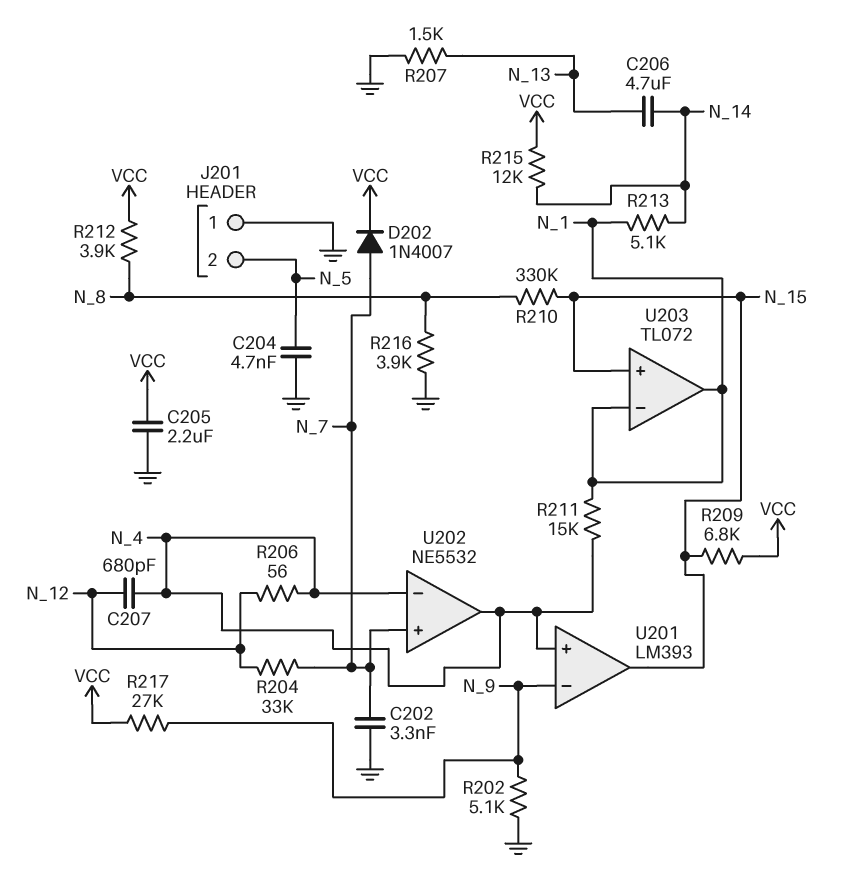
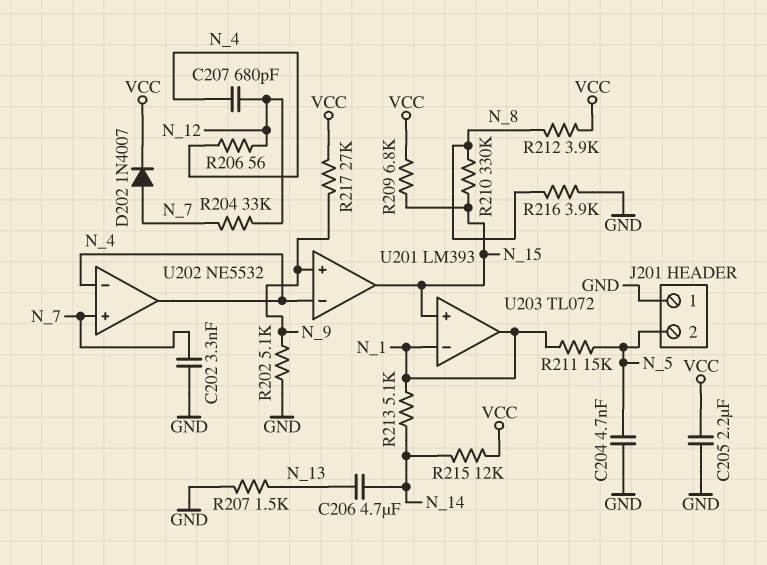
R211: 15k (N_1, N_4) -> 15k (N_1, N_5)
U201 pin in+: N_4 -> N_9
U201 pin in-: N_9 -> N_4

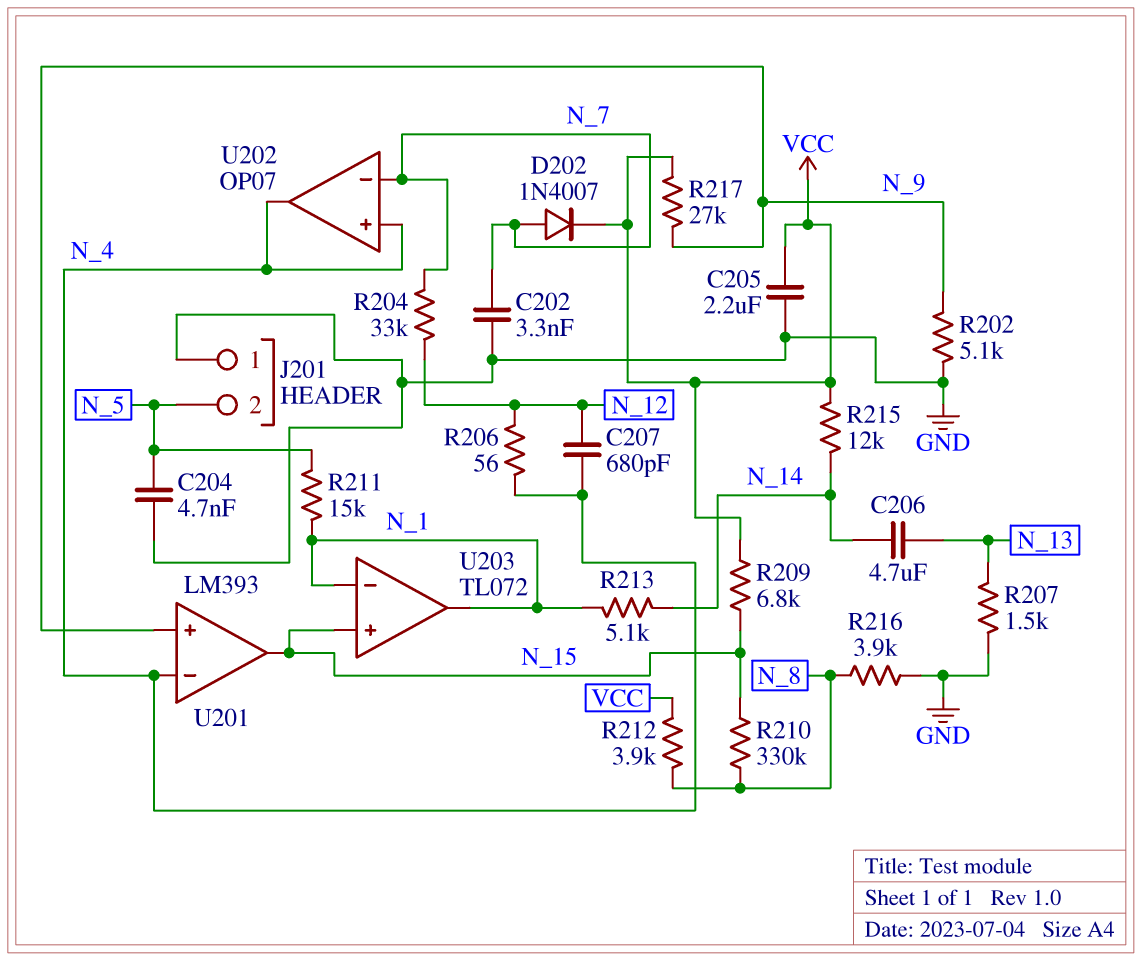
U202: NE5532 -> OP07
U202 pin in+: N_7 -> N_4
U202 pin in-: N_4 -> N_7

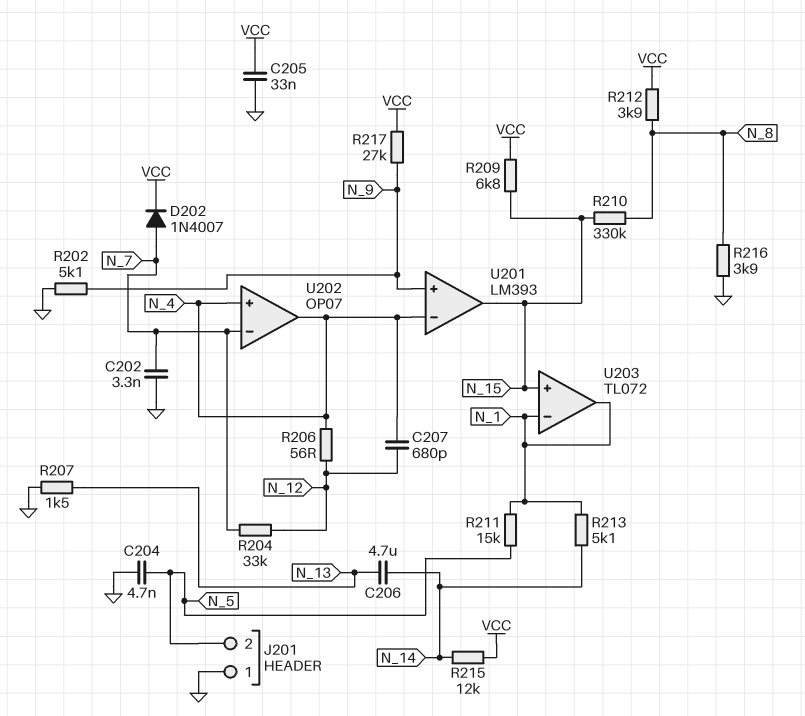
C205: 2.2uF (GND, VCC) -> 33nF (GND, VCC)

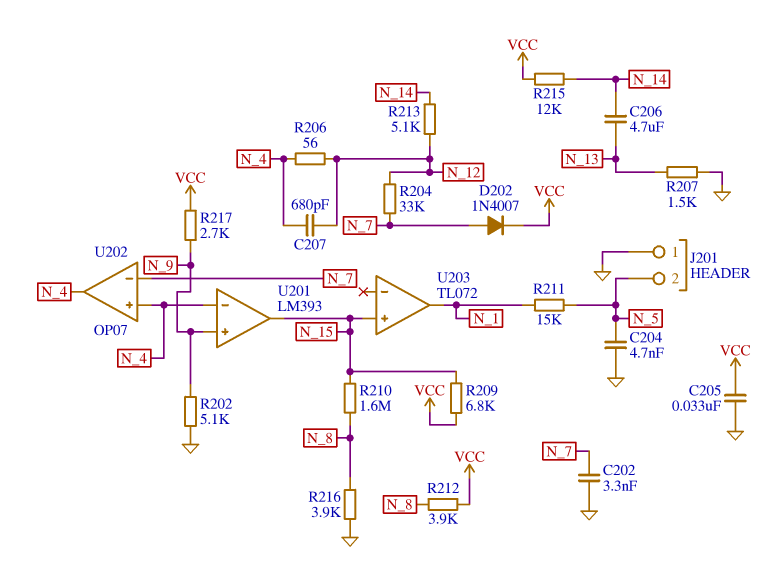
R210: 330k (N_8, N_15) -> 1.6M (N_8, N_15)
R213: 5.1k (N_1, N_14) -> 5.1k (N_12, N_14)
R217: 27k (N_9, VCC) -> 2.7k (N_9, VCC)
U203 pin in-: N_1 -> none

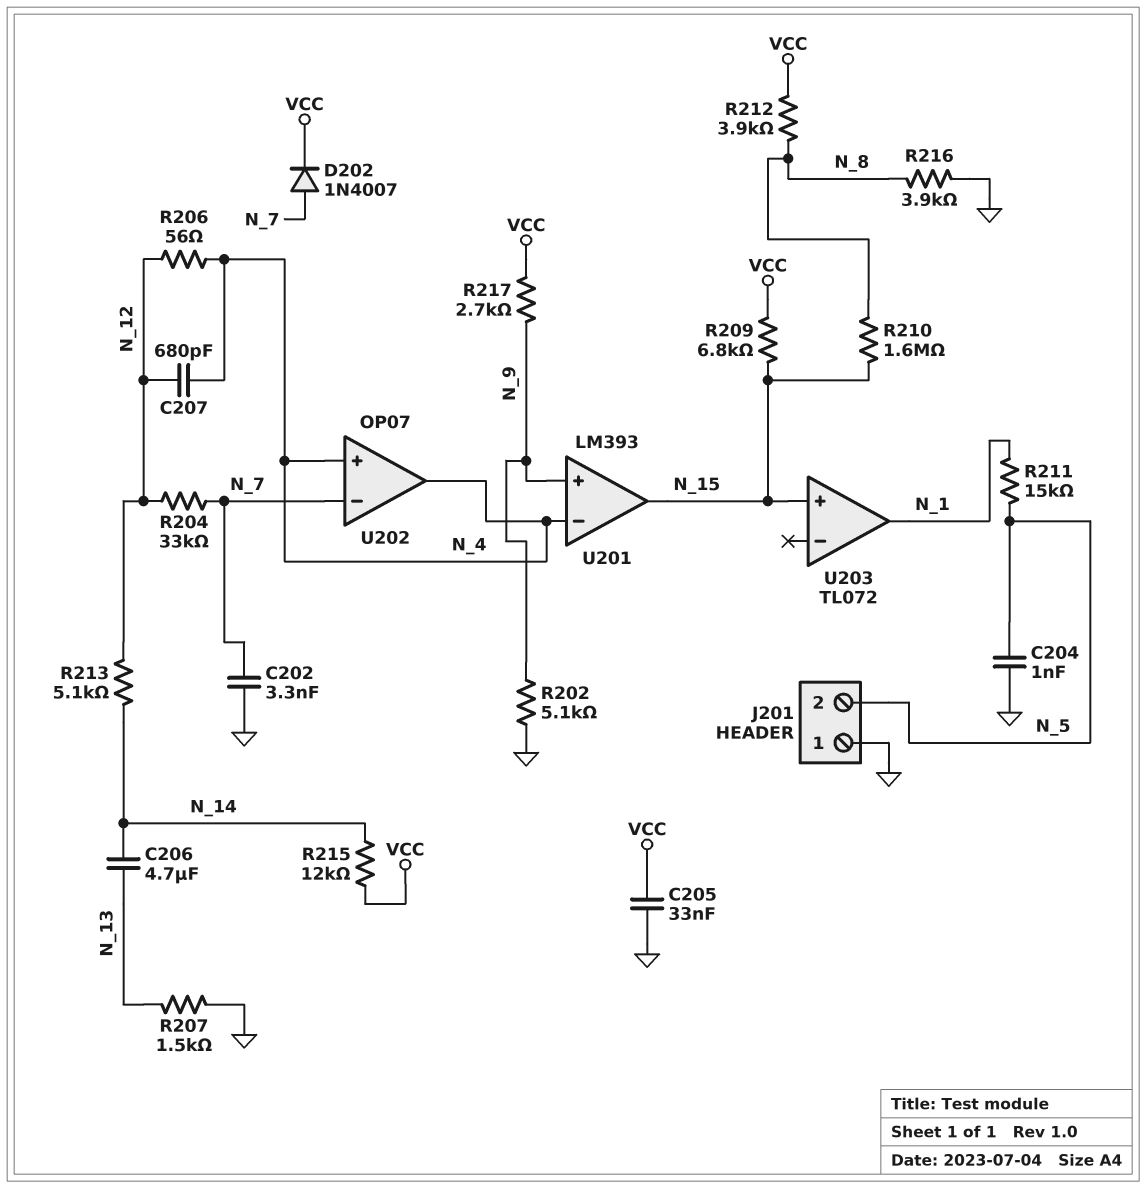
C204: 4.7nF (GND, N_5) -> 1nF (GND, N_5)

